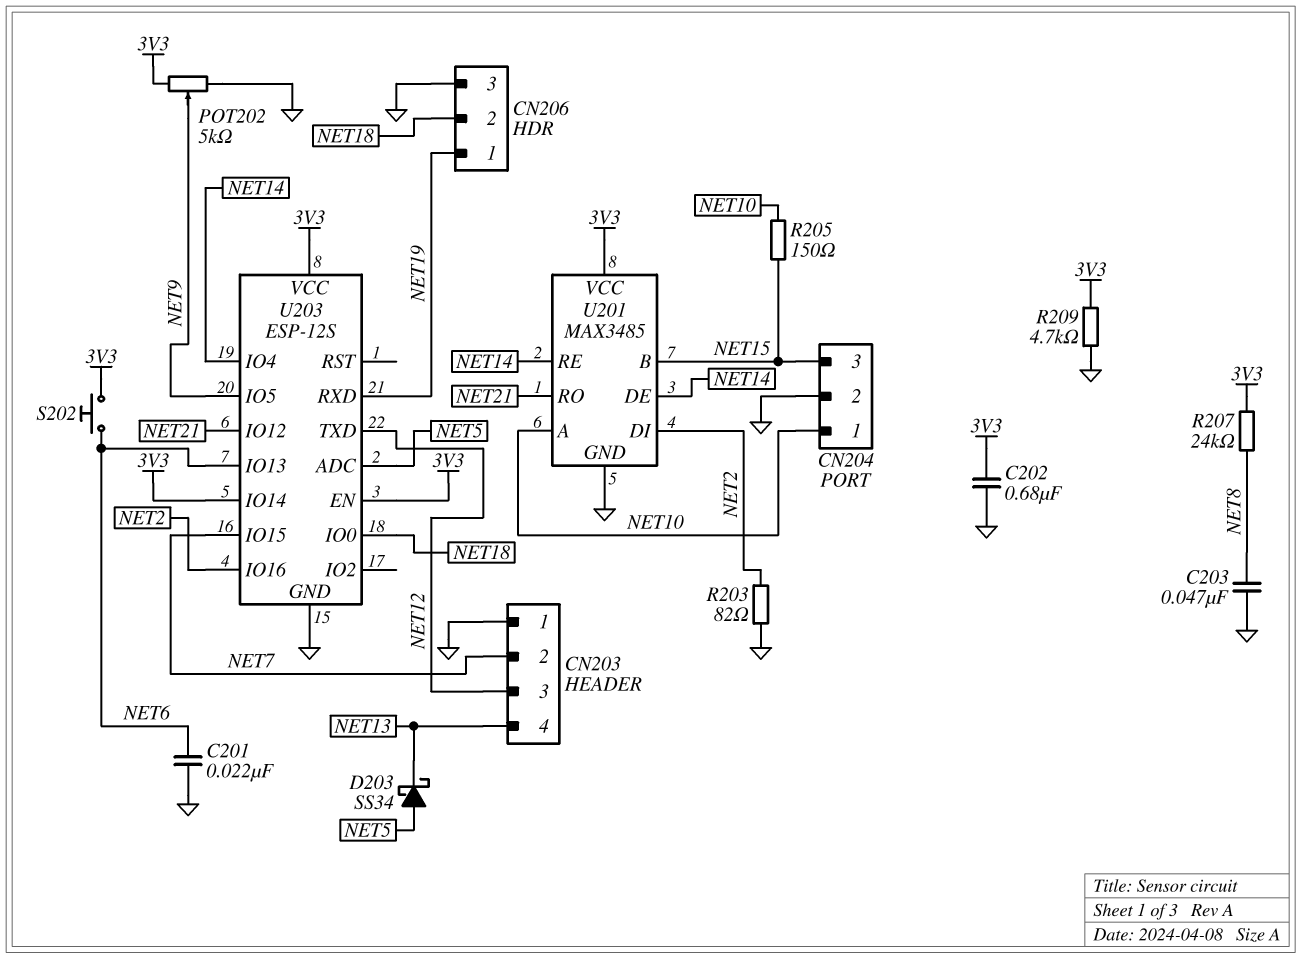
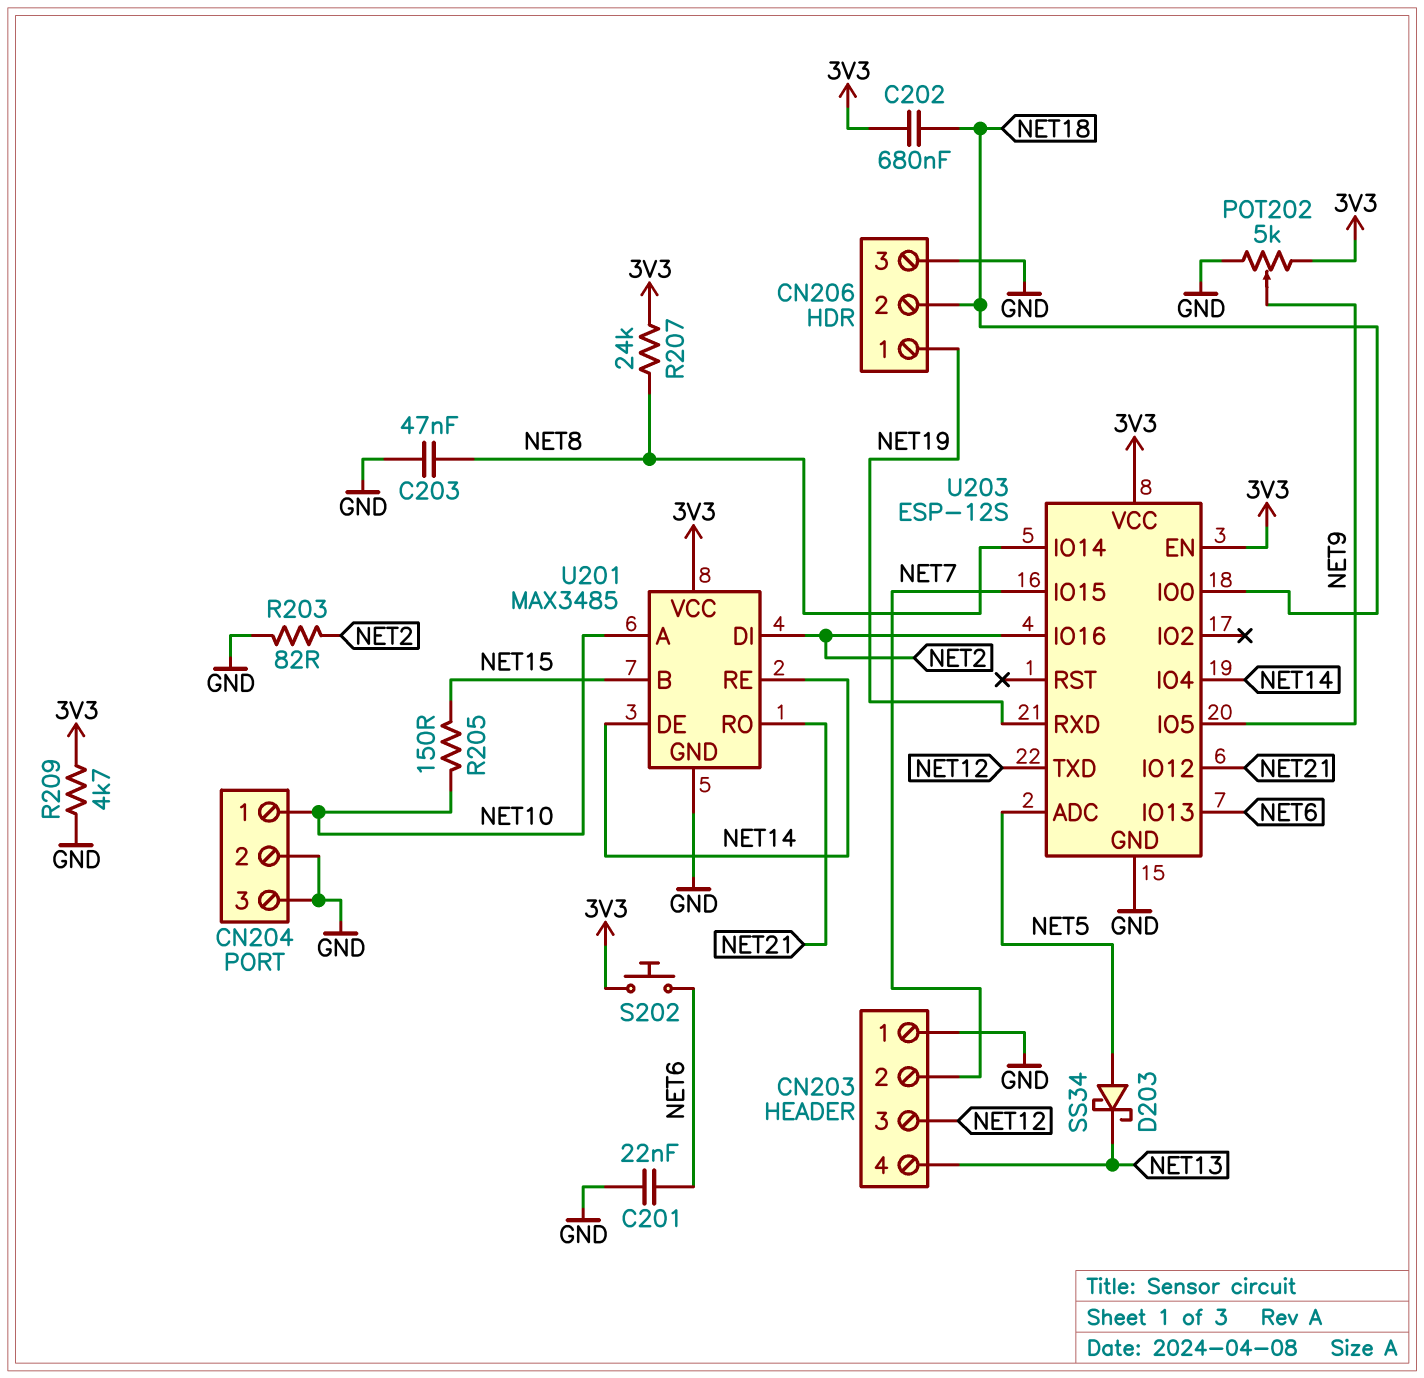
C202: 680nF (3V3, GND) -> 680nF (3V3, NET18)
CN204 pin 3: NET15 -> GND
U203 pin IO14: 3V3 -> NET8

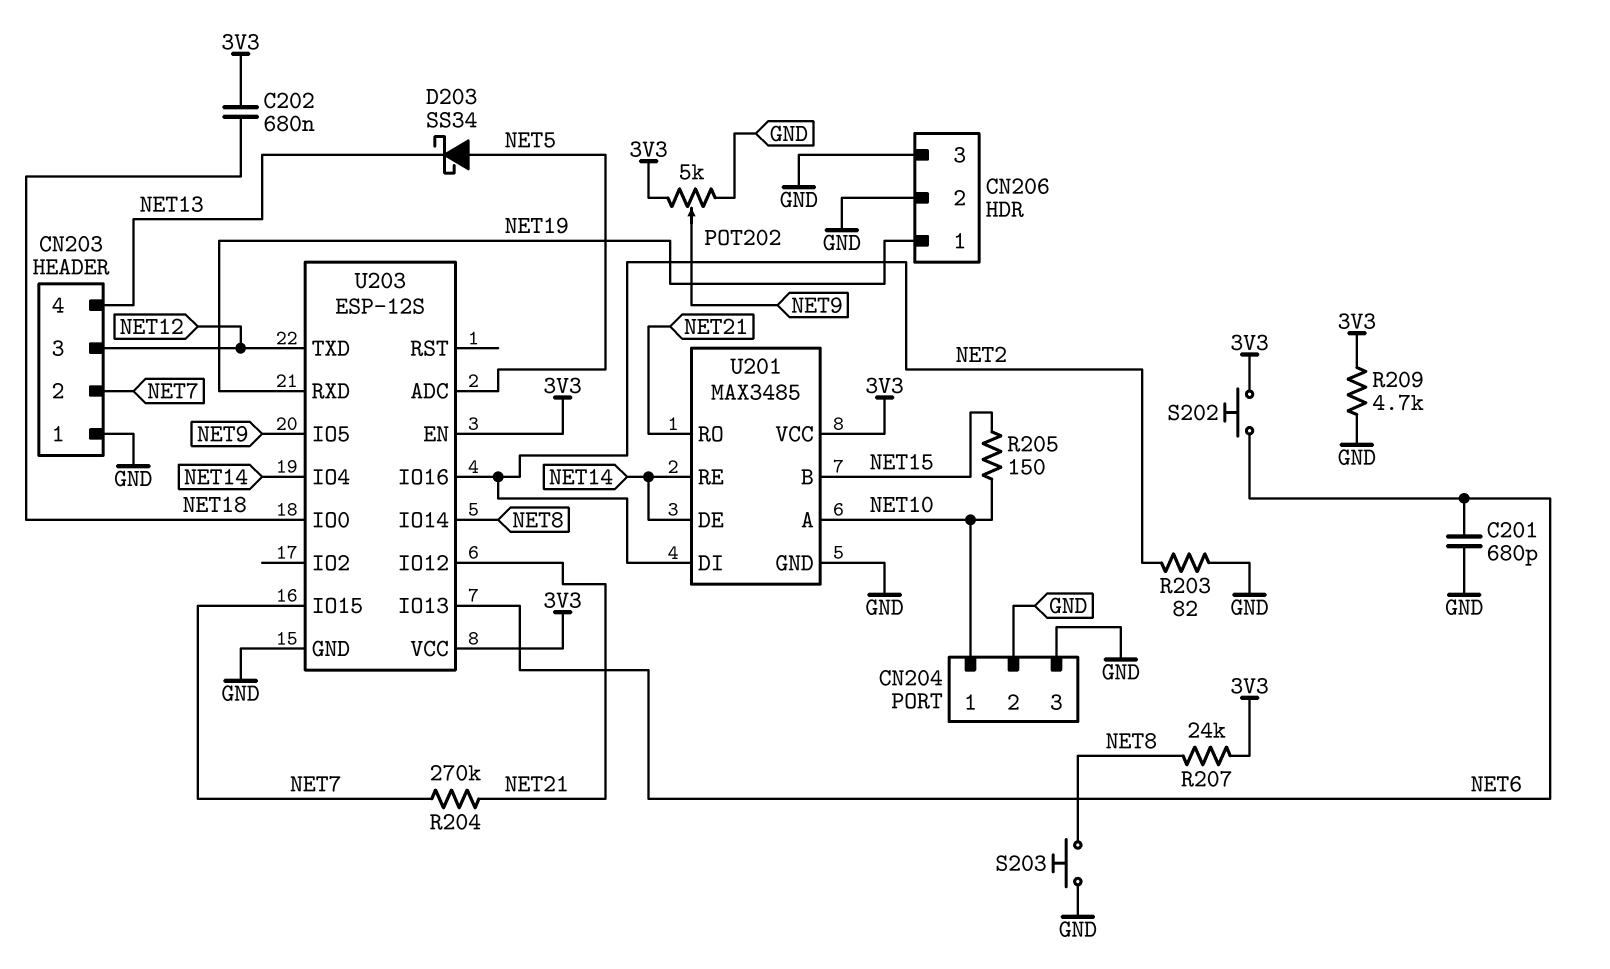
C201: 22nF (GND, NET6) -> 680pF (GND, NET6)
C203: 47nF (GND, NET8) -> none
CN206 pin 2: NET18 -> GND
R204: none -> 270k (NET7, NET21)
S203: none -> button (GND, NET8)

